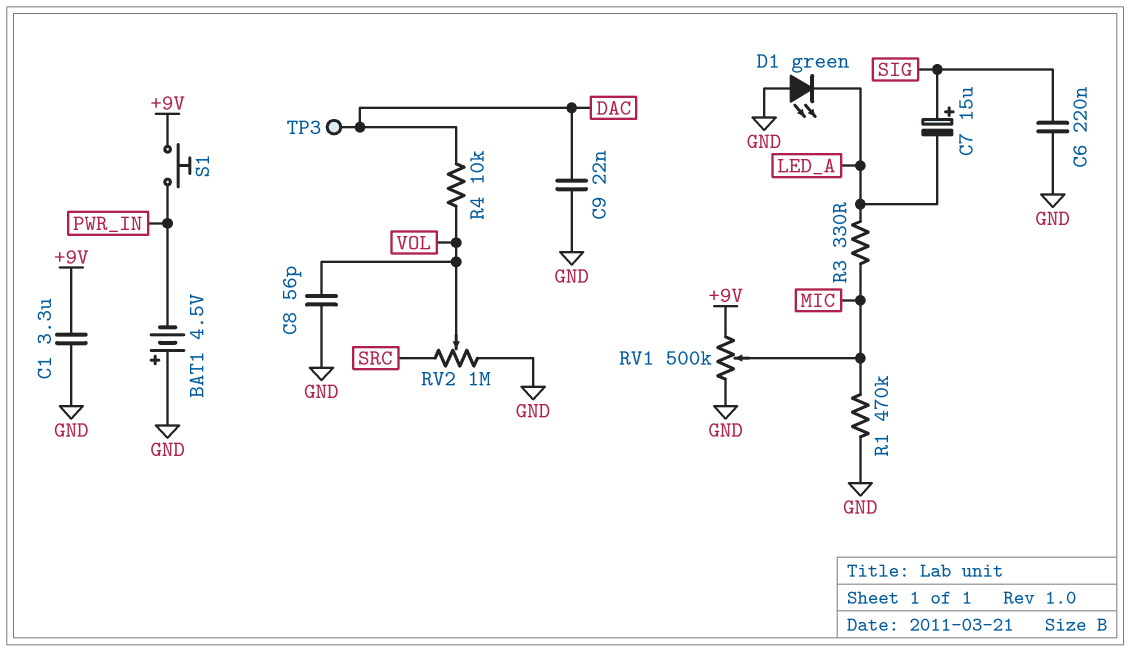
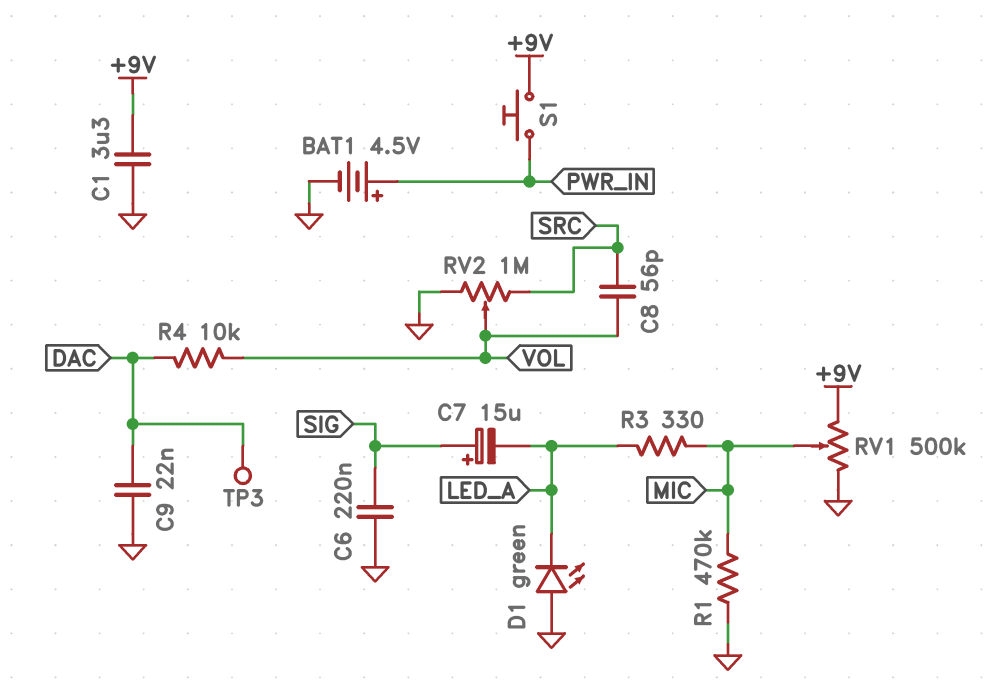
BAT1: 4.5V (plus GND, minus PWR_IN) -> 4.5V (plus PWR_IN, minus GND)
C8: 56pF (GND, VOL) -> 56pF (SRC, VOL)

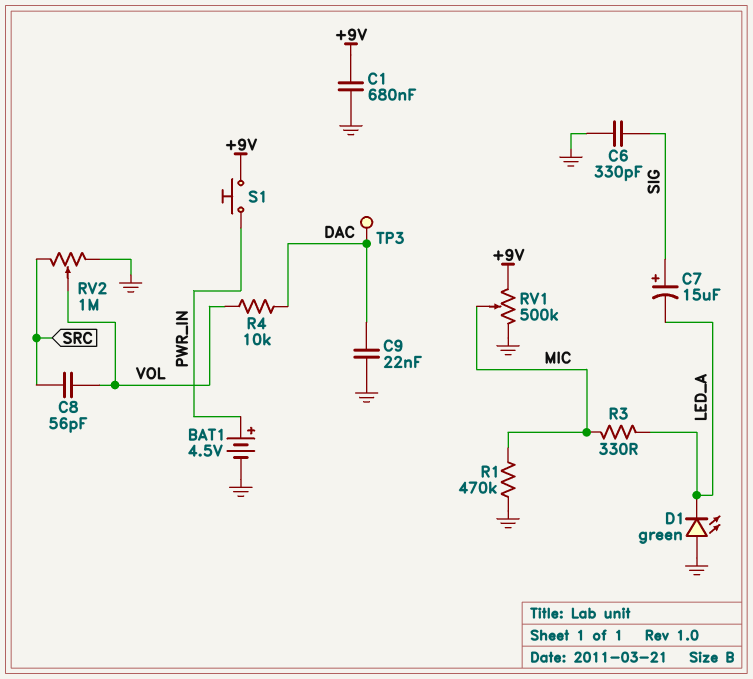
C1: 3.3uF (+9V, GND) -> 680nF (+9V, GND)
C6: 220nF (GND, SIG) -> 330pF (GND, SIG)

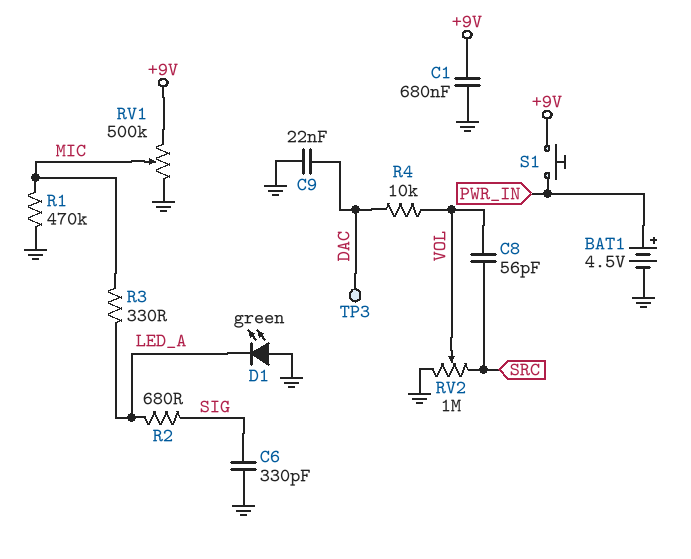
C7: 15uF (plus SIG, minus LED_A) -> none
R2: none -> 680 (LED_A, SIG)

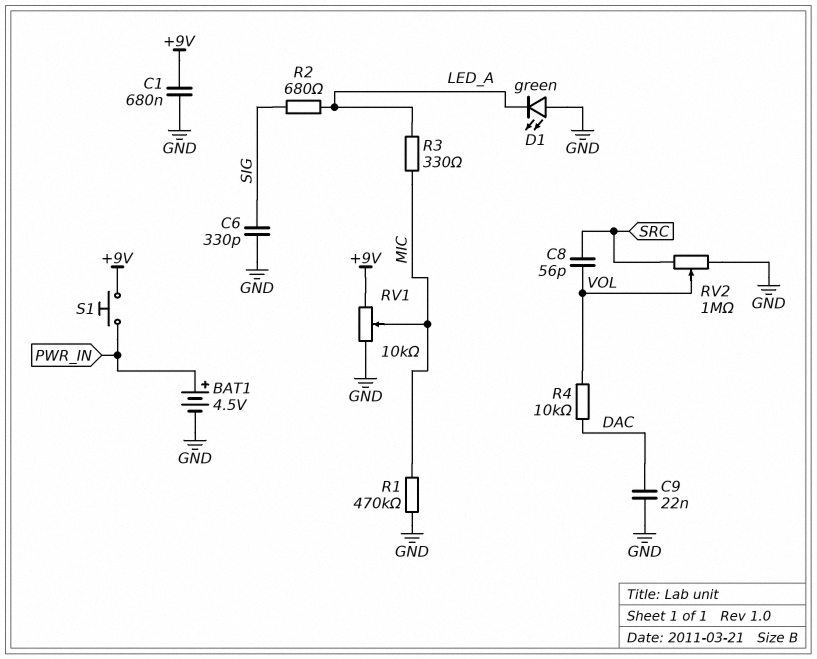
RV1: 500k (+9V, GND, wiper MIC) -> 10k (+9V, GND, wiper MIC)
TP3: test point (DAC) -> none

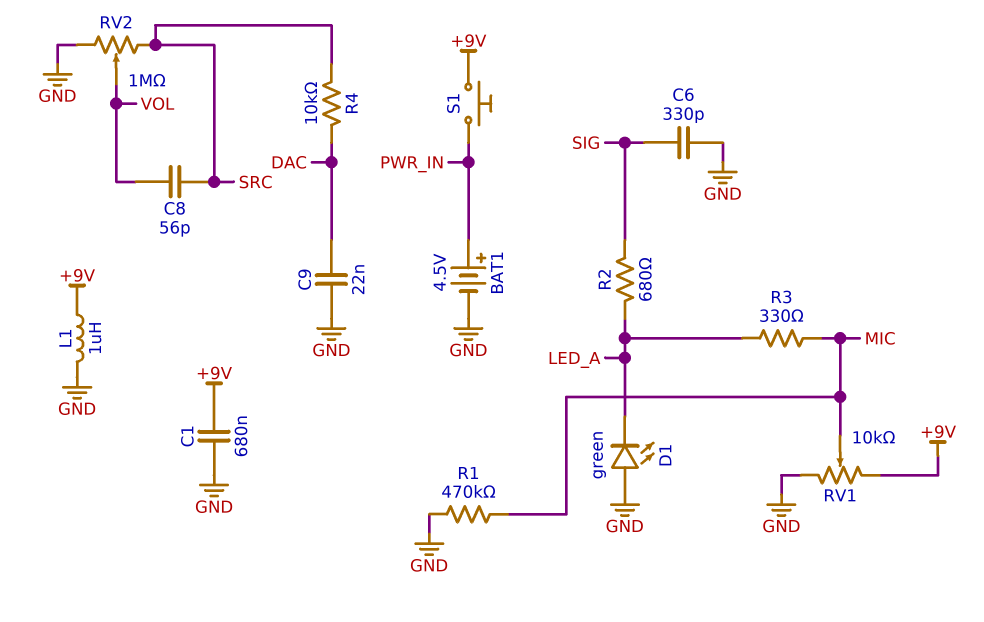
L1: none -> 1uH (+9V, GND)
R4: 10k (DAC, VOL) -> 10k (DAC, SRC)

